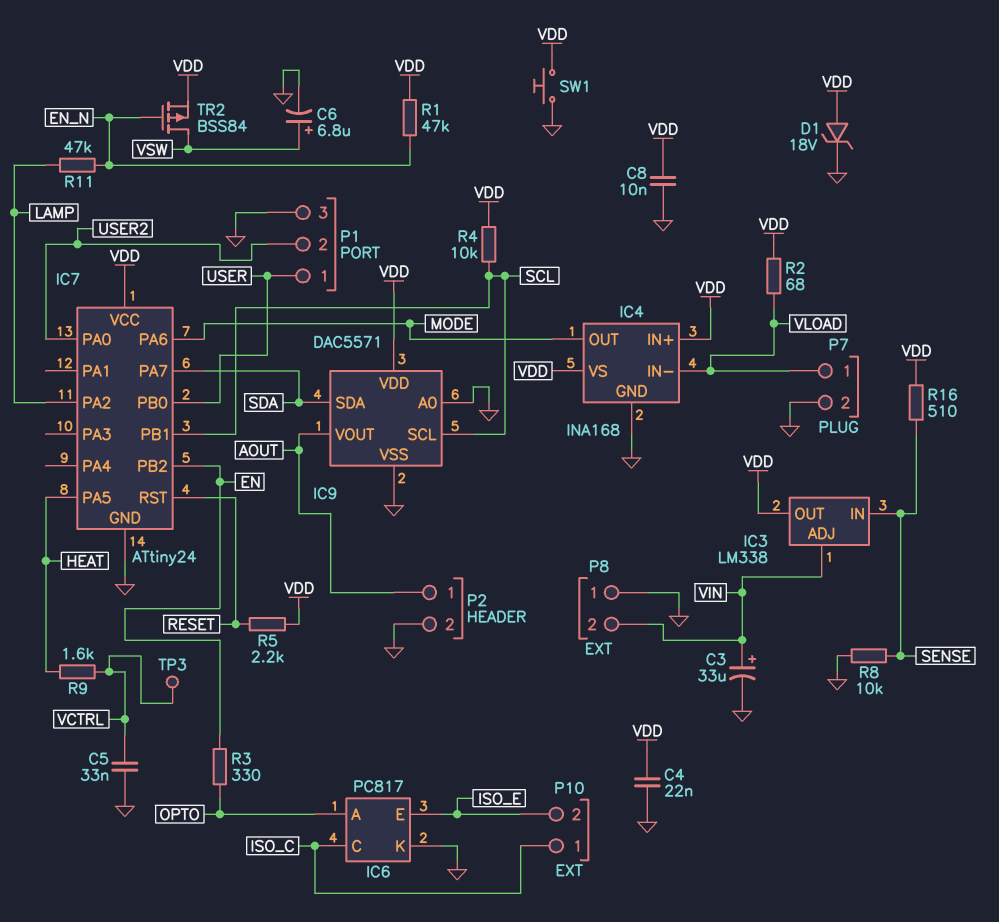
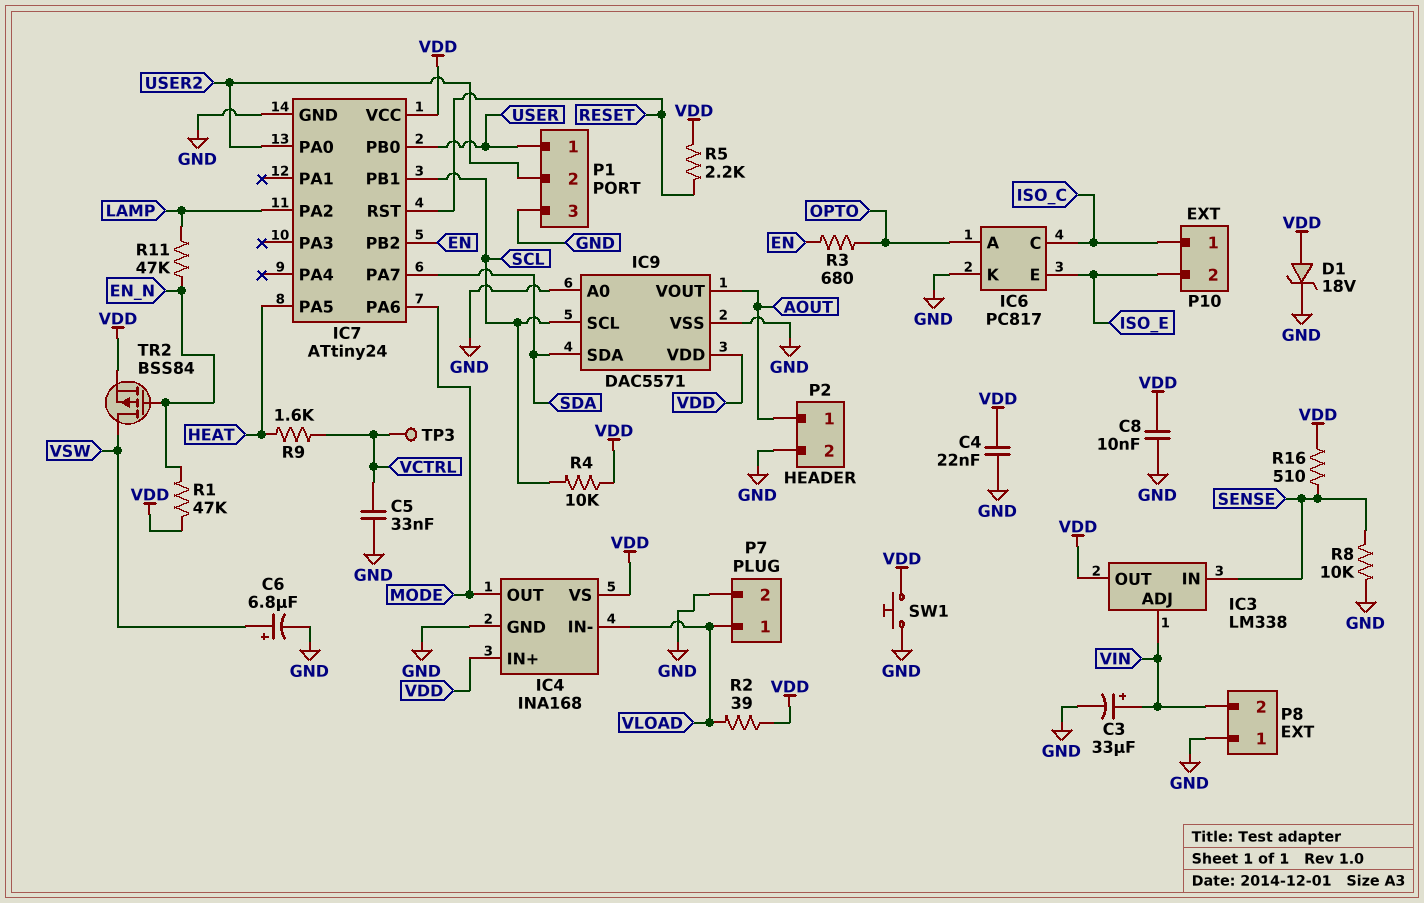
R2: 68 (VDD, VLOAD) -> 39 (VDD, VLOAD)
R3: 330 (EN, OPTO) -> 680 (EN, OPTO)

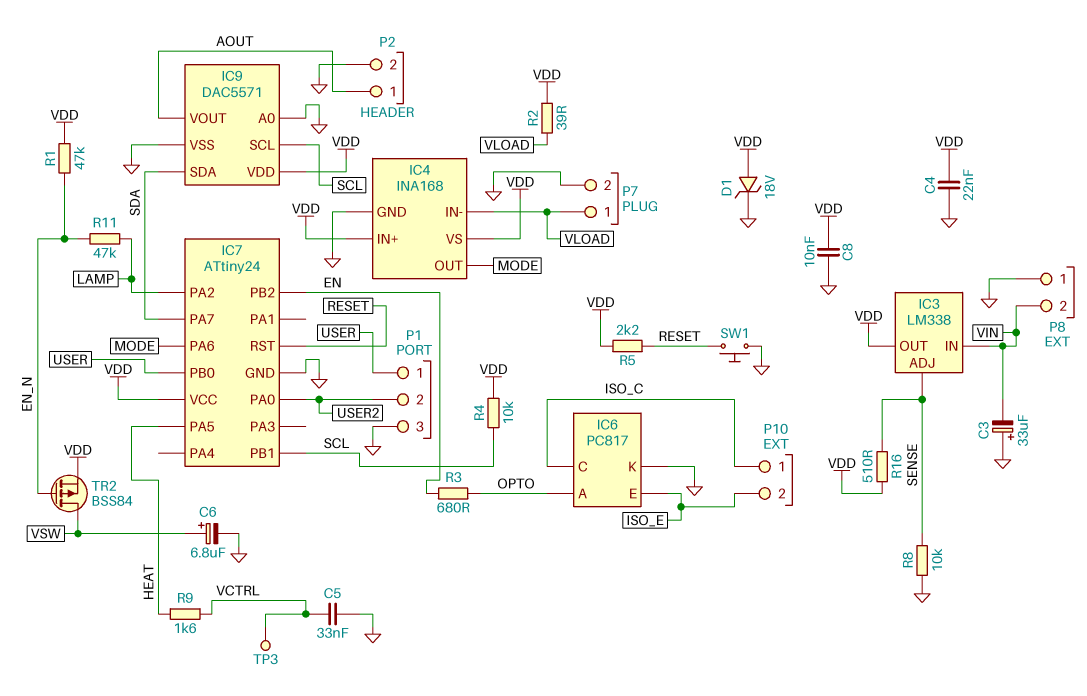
C3: 33uF (plus VIN, minus GND) -> 33uF (plus GND, minus VIN)
IC3 pin ADJ: VIN -> SENSE
IC3 pin IN: SENSE -> VIN
SW1: button (GND, VDD) -> button (GND, RESET)

